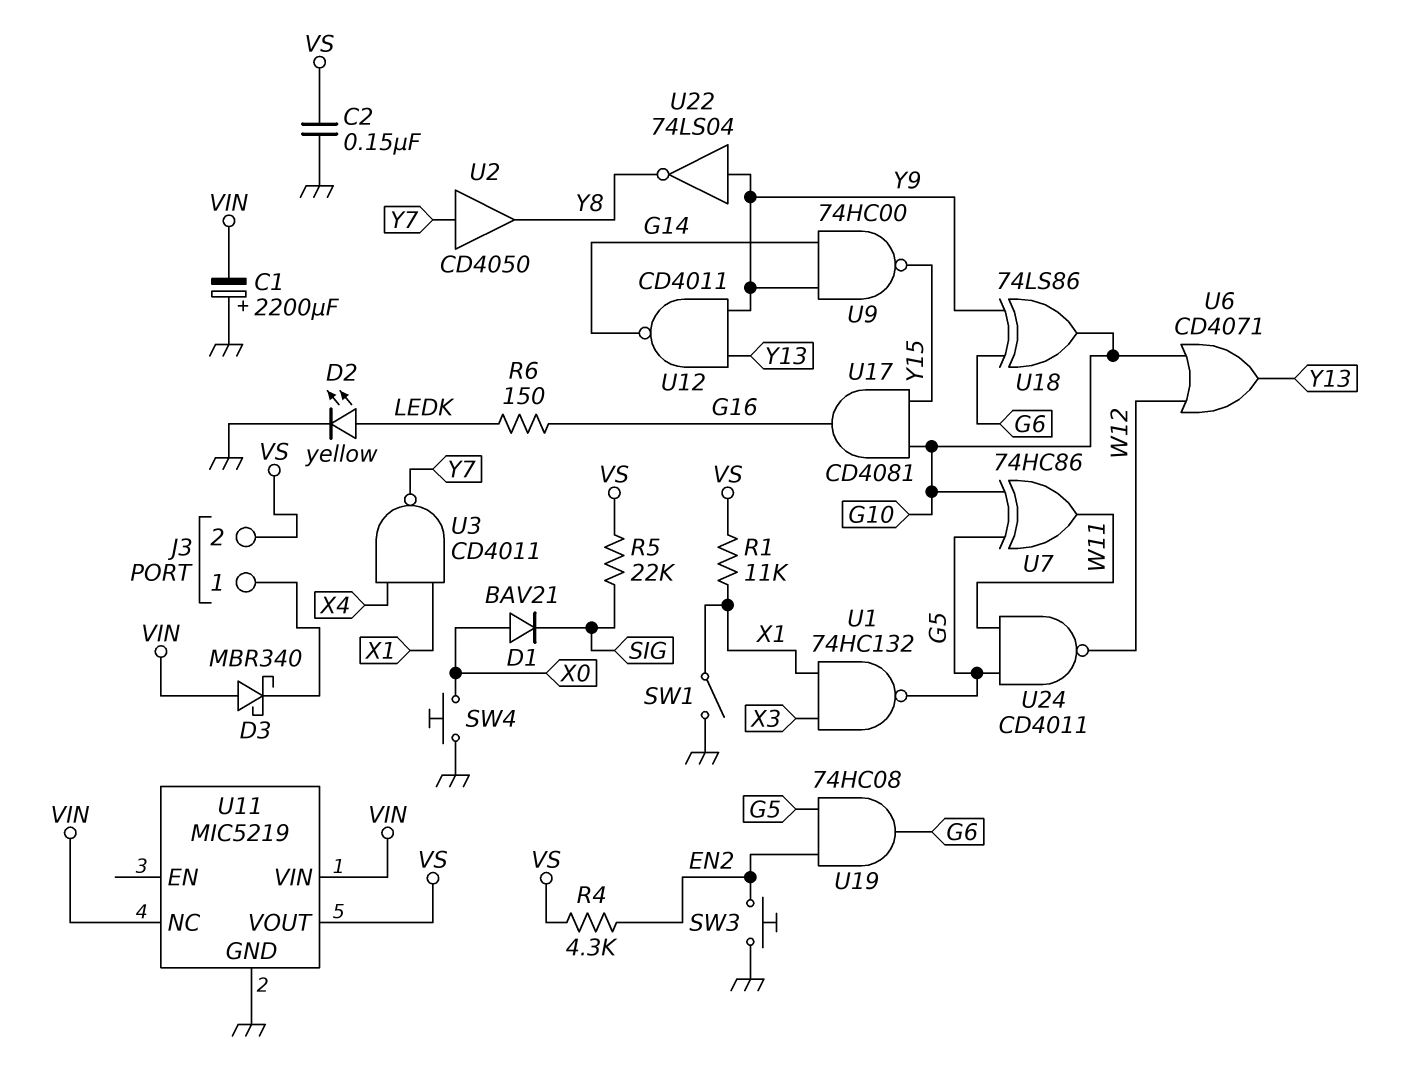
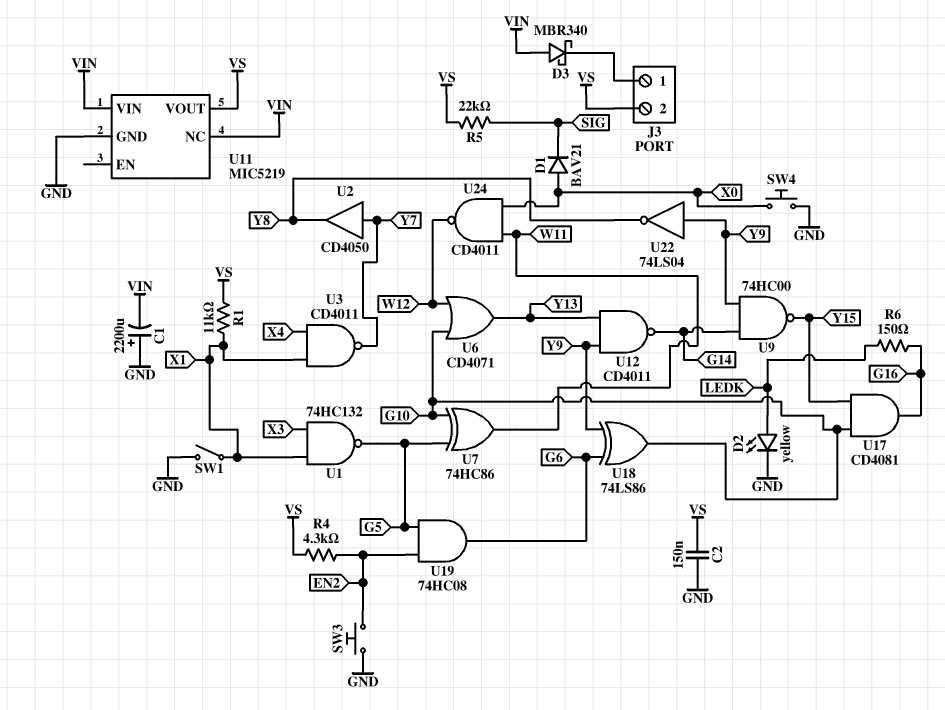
U24: NAND CD4011 (in G5, in W11, out W12) -> NAND CD4011 (in W11, in X0, out W12)

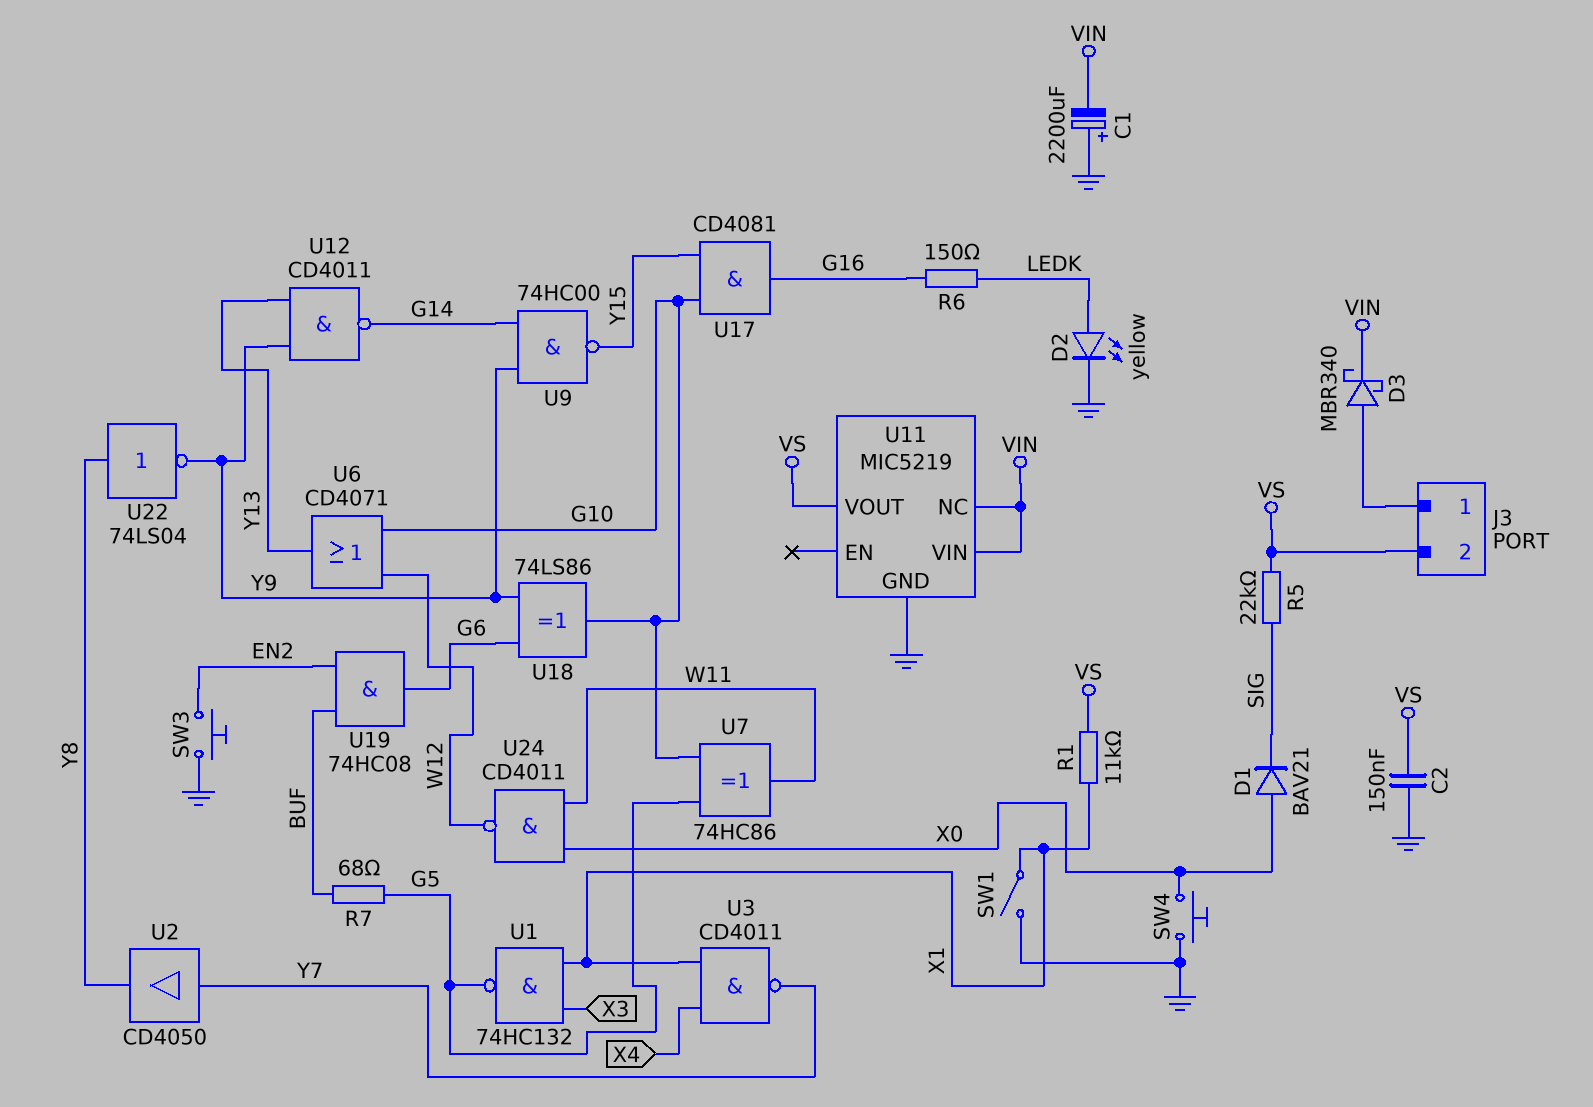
D3: schottky MBR340 (A VIN, K J3/1) -> schottky MBR340 (A J3/1, K VIN)
R4: 4.3k (EN2, VS) -> none
R7: none -> 68 (BUF, G5)
U19: AND 74HC08 (in EN2, in G5, out G6) -> AND 74HC08 (in BUF, in EN2, out G6)
U22: NOT 74LS04 (in Y9, out Y8) -> NOT 74LS04 (in Y8, out Y9)

